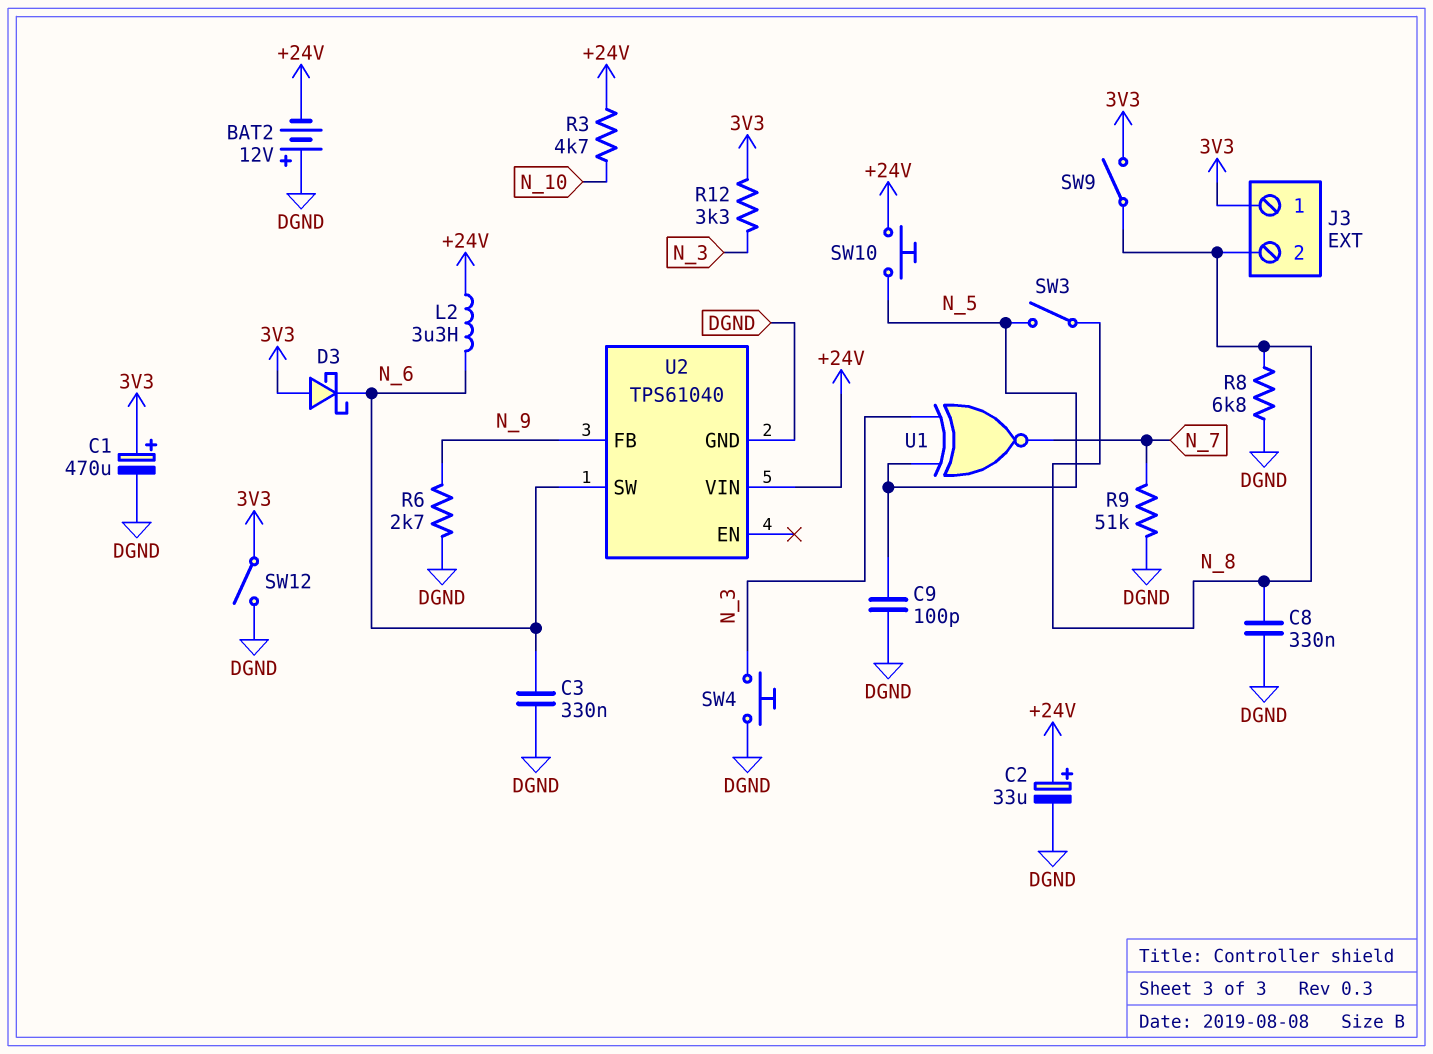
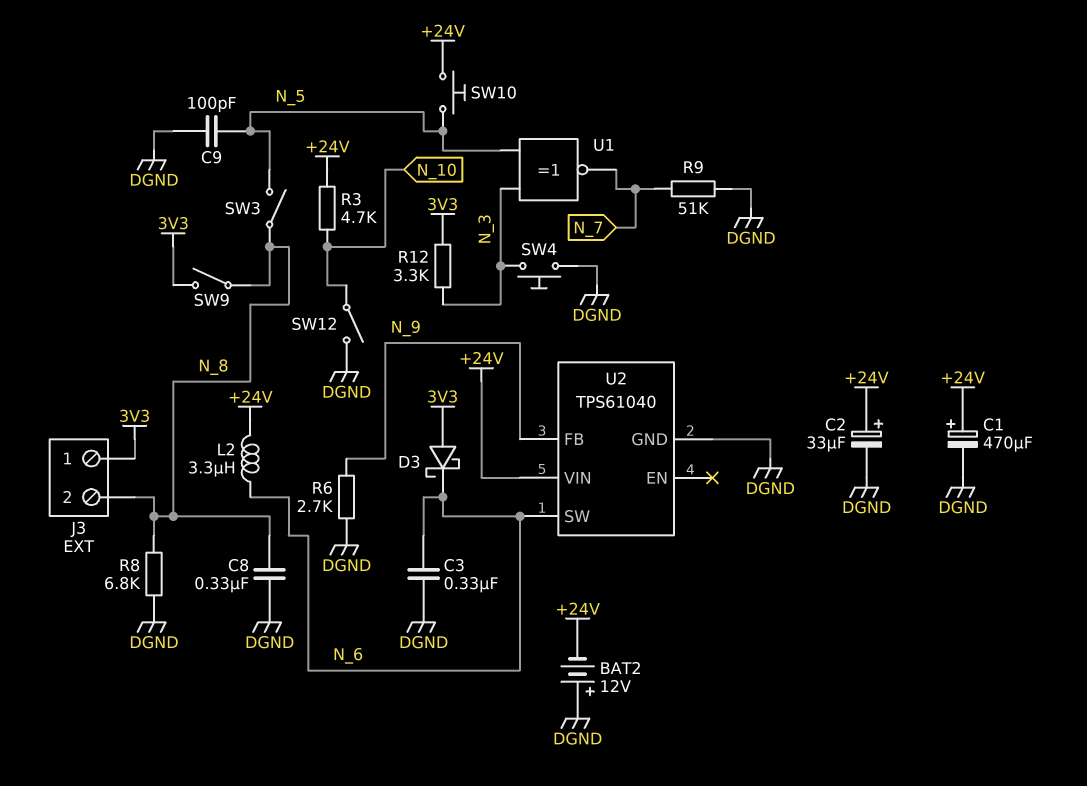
C1: 470uF (plus 3V3, minus DGND) -> 470uF (plus +24V, minus DGND)
SW12: switch (3V3, DGND) -> switch (DGND, N_10)

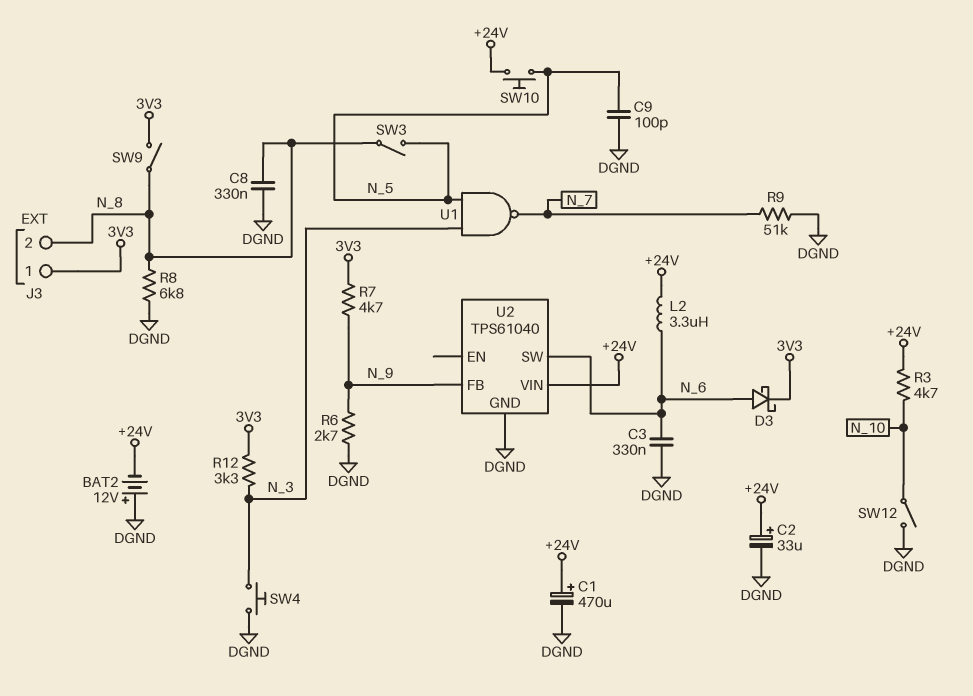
D3: schottky (A 3V3, K N_6) -> schottky (A N_6, K 3V3)
R7: none -> 4.7k (3V3, N_9)
U1: XNOR (in N_3, in N_5, out N_7) -> NAND (in N_3, in N_5, out N_7)

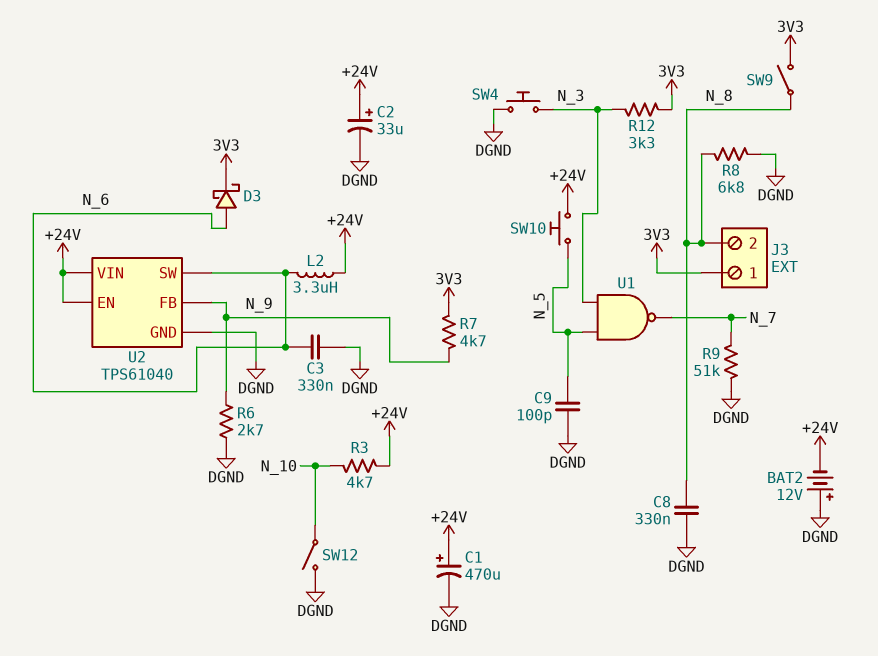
SW3: switch (N_5, N_8) -> none
U2 pin EN: none -> +24V

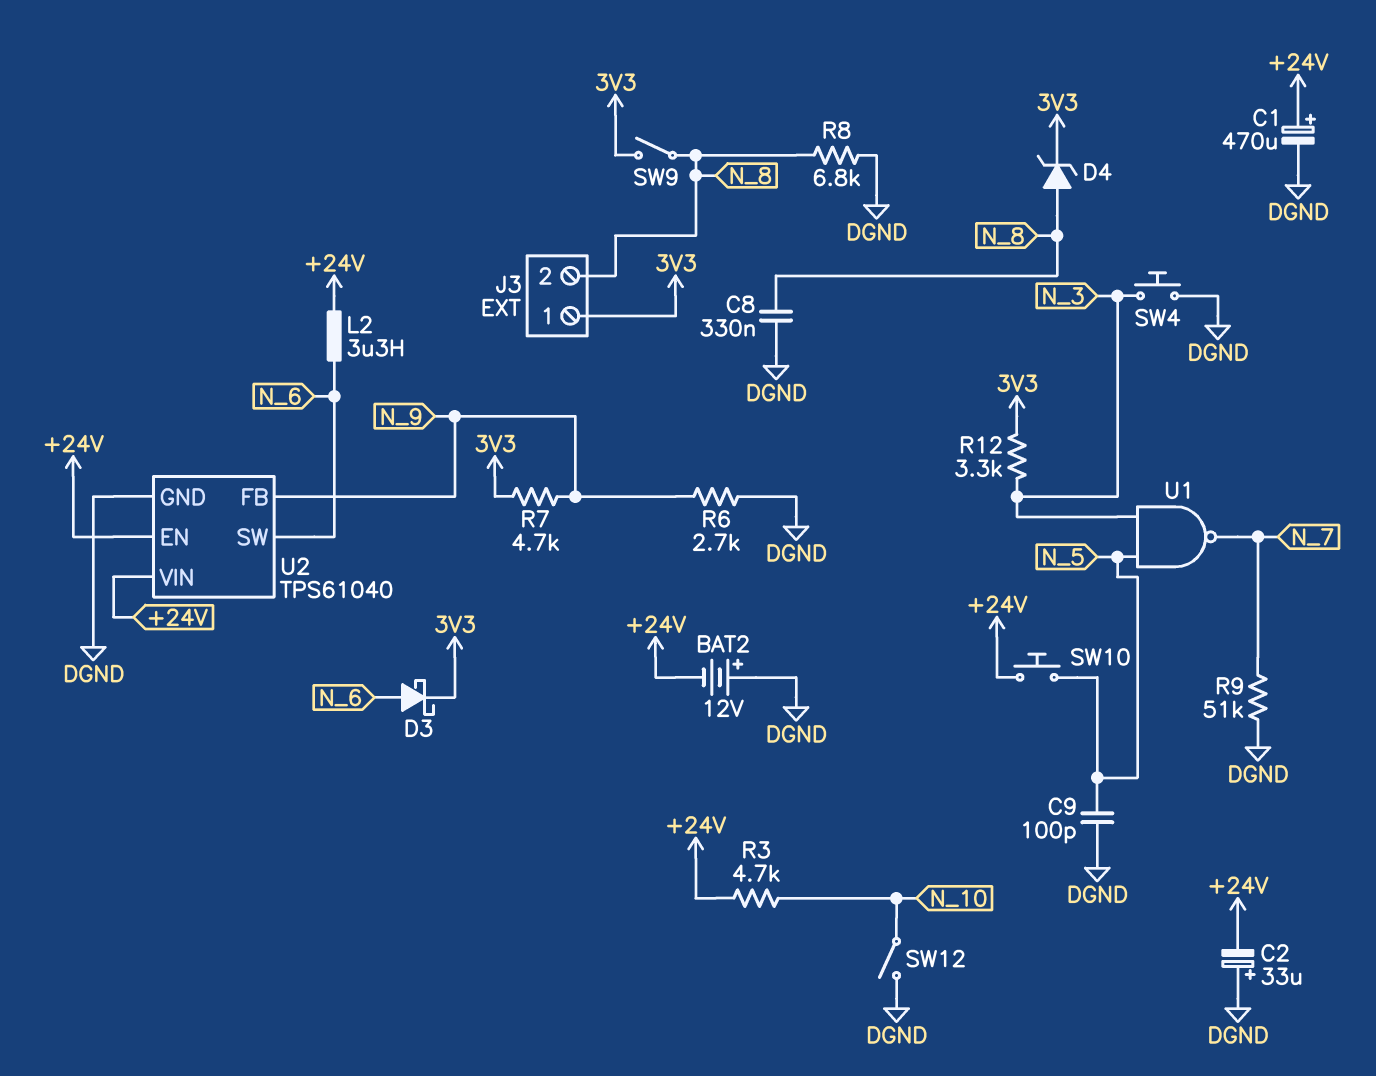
C2: 33uF (plus +24V, minus DGND) -> 33uF (plus DGND, minus +24V)
C3: 330nF (DGND, N_6) -> none
D4: none -> zener (A N_8, K 3V3)

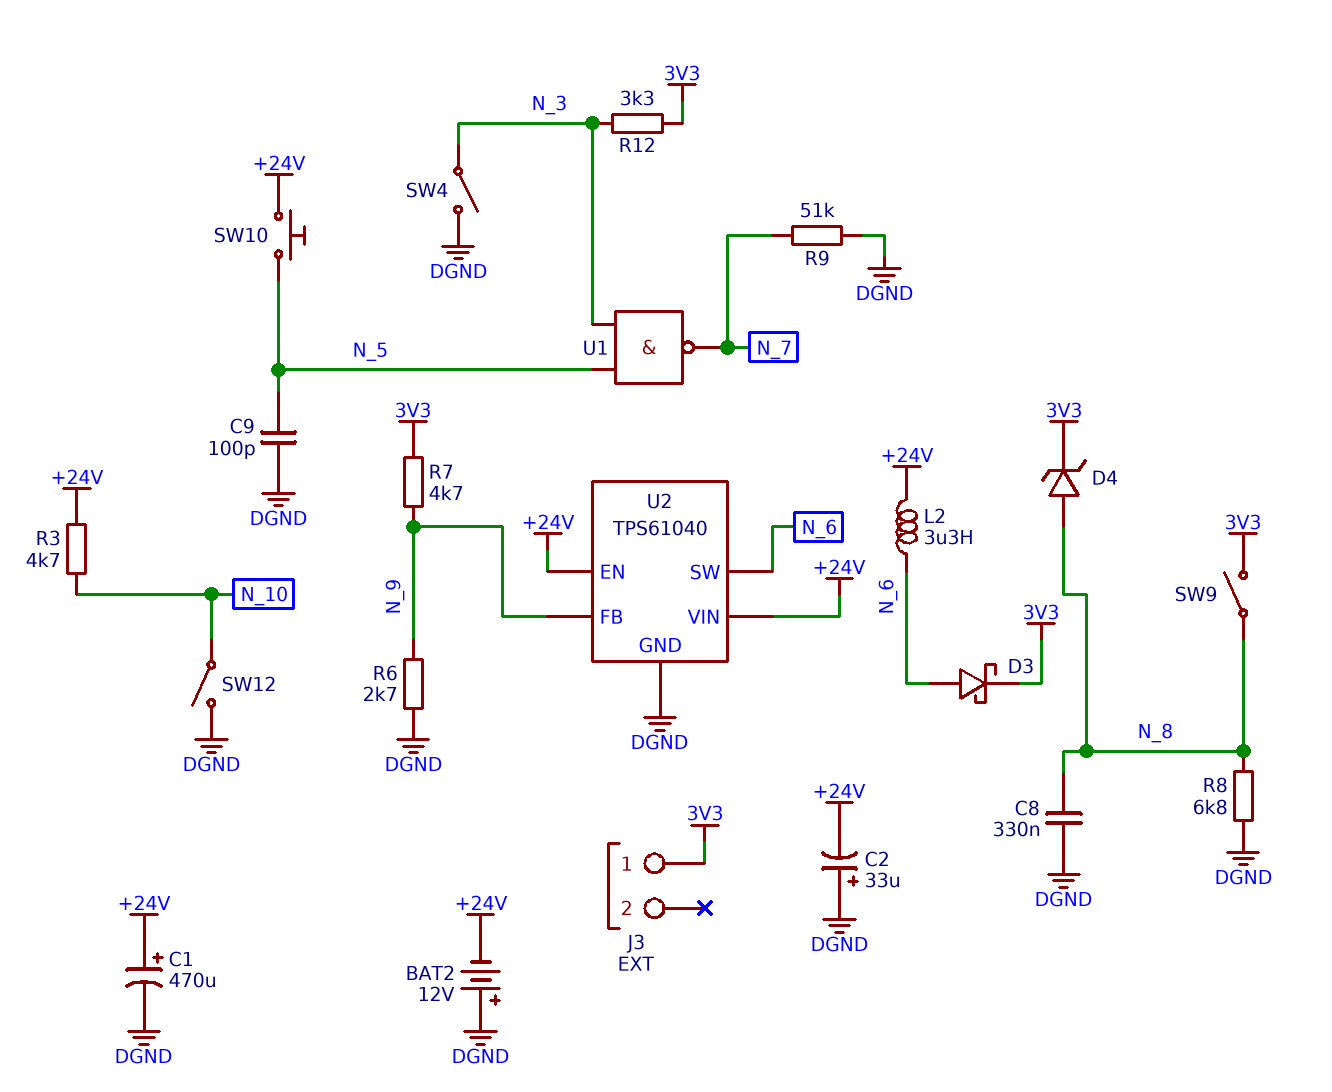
J3 pin 2: N_8 -> none
SW4: button (DGND, N_3) -> switch (DGND, N_3)

